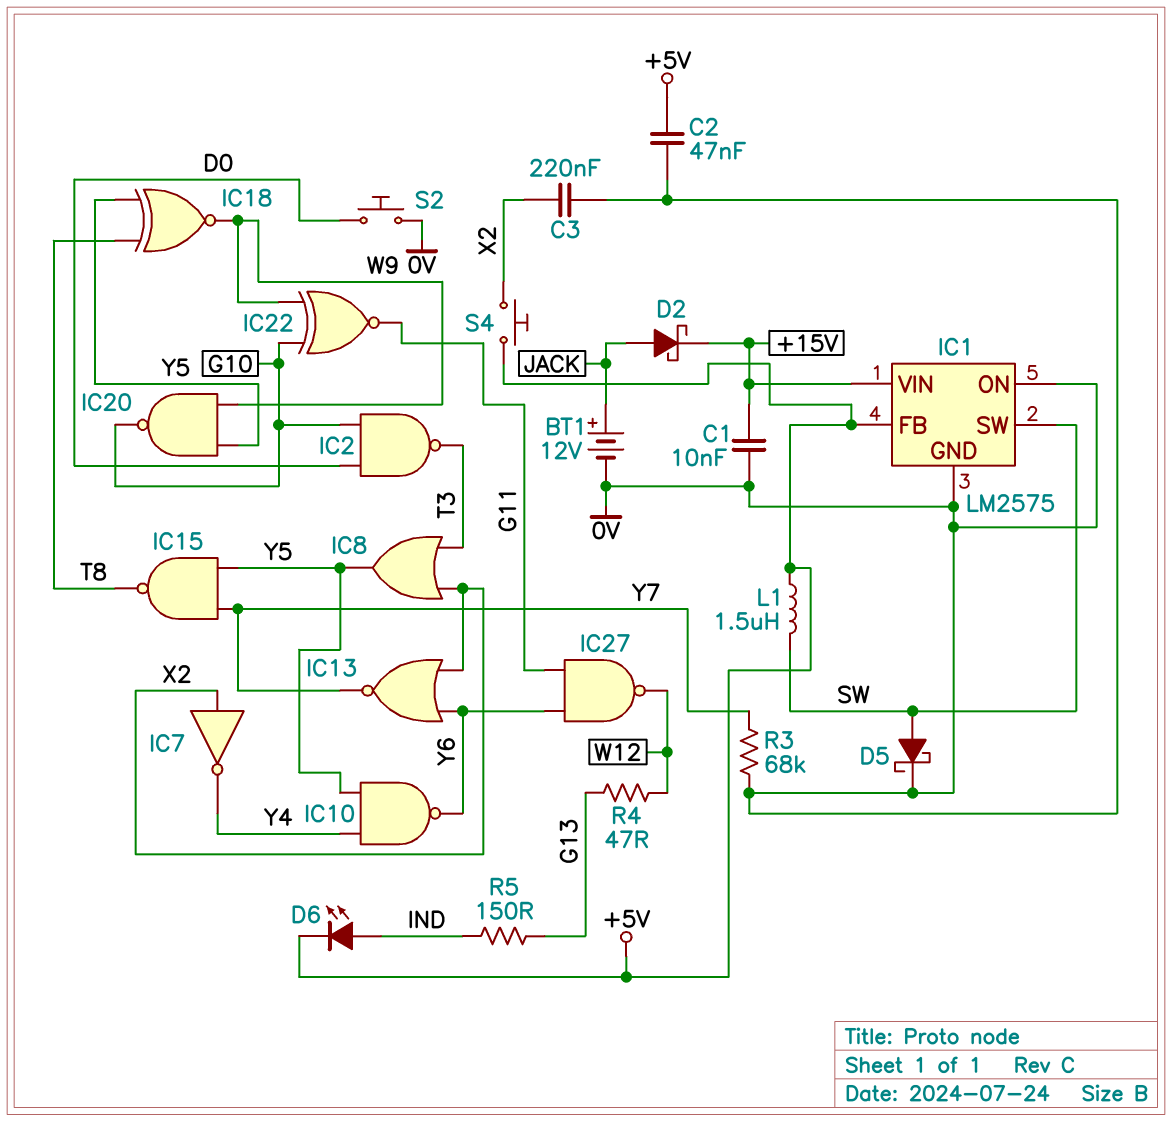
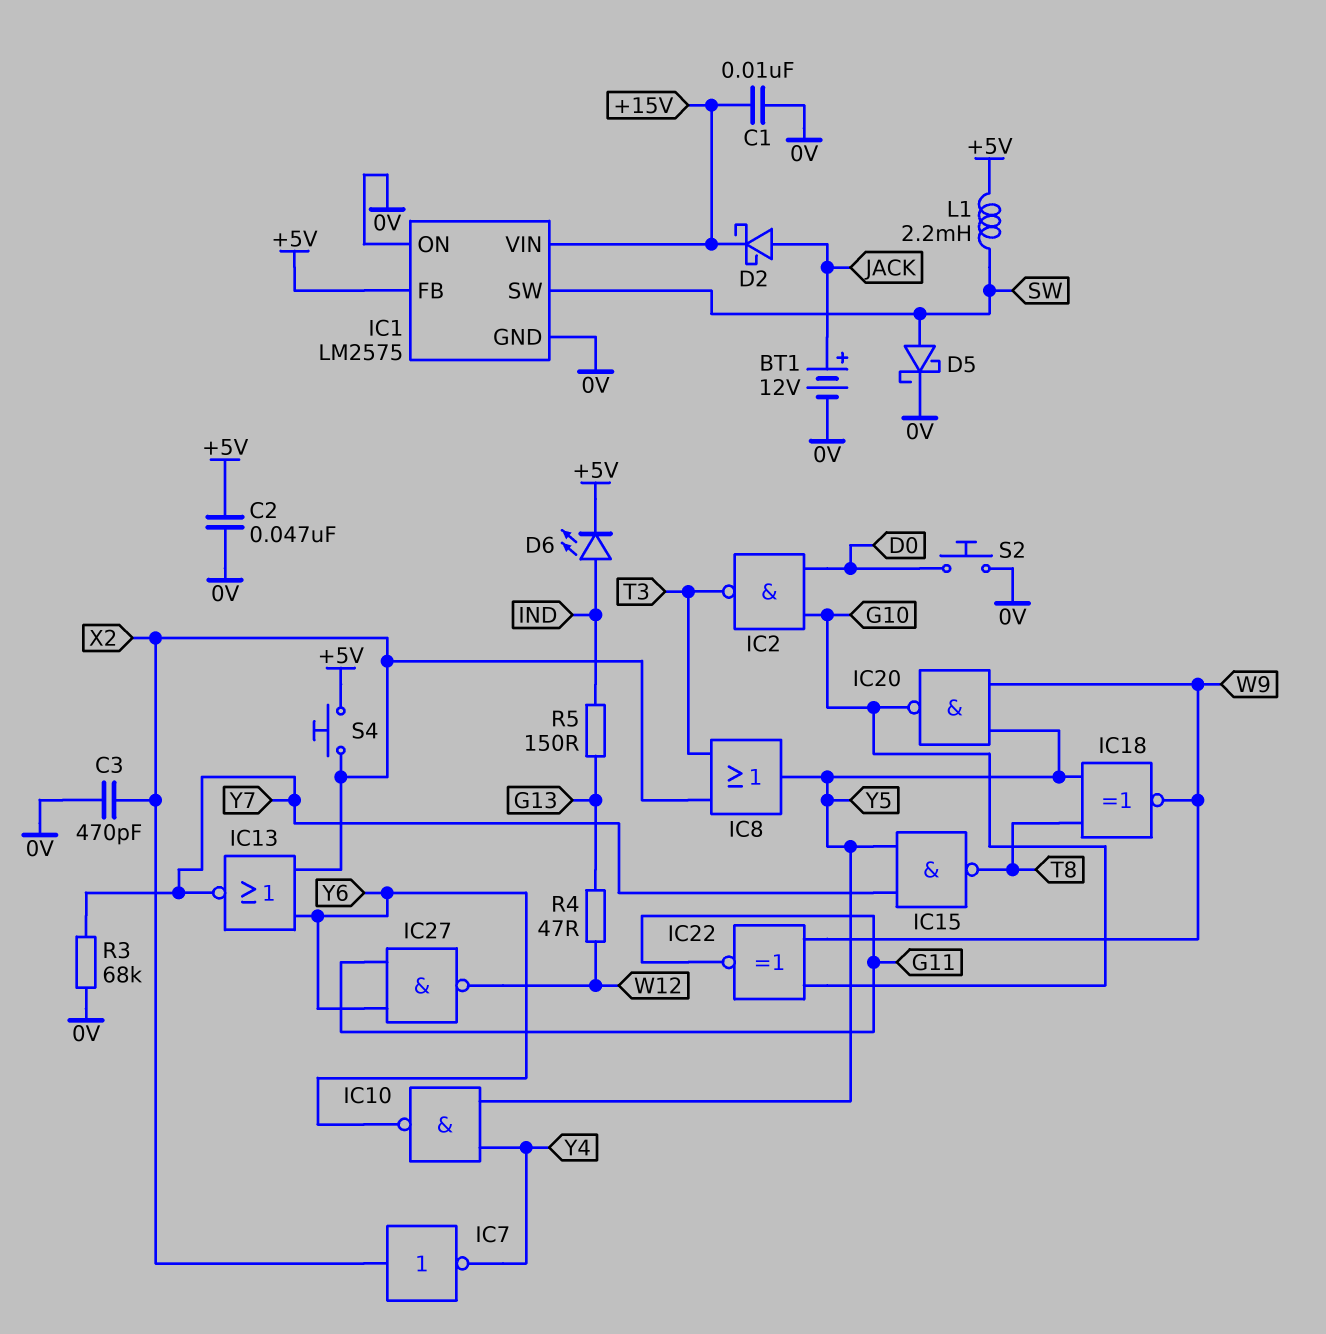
C3: 220nF (0V, X2) -> 470pF (0V, X2)
L1: 1.5uH (+5V, SW) -> 2.2mH (+5V, SW)

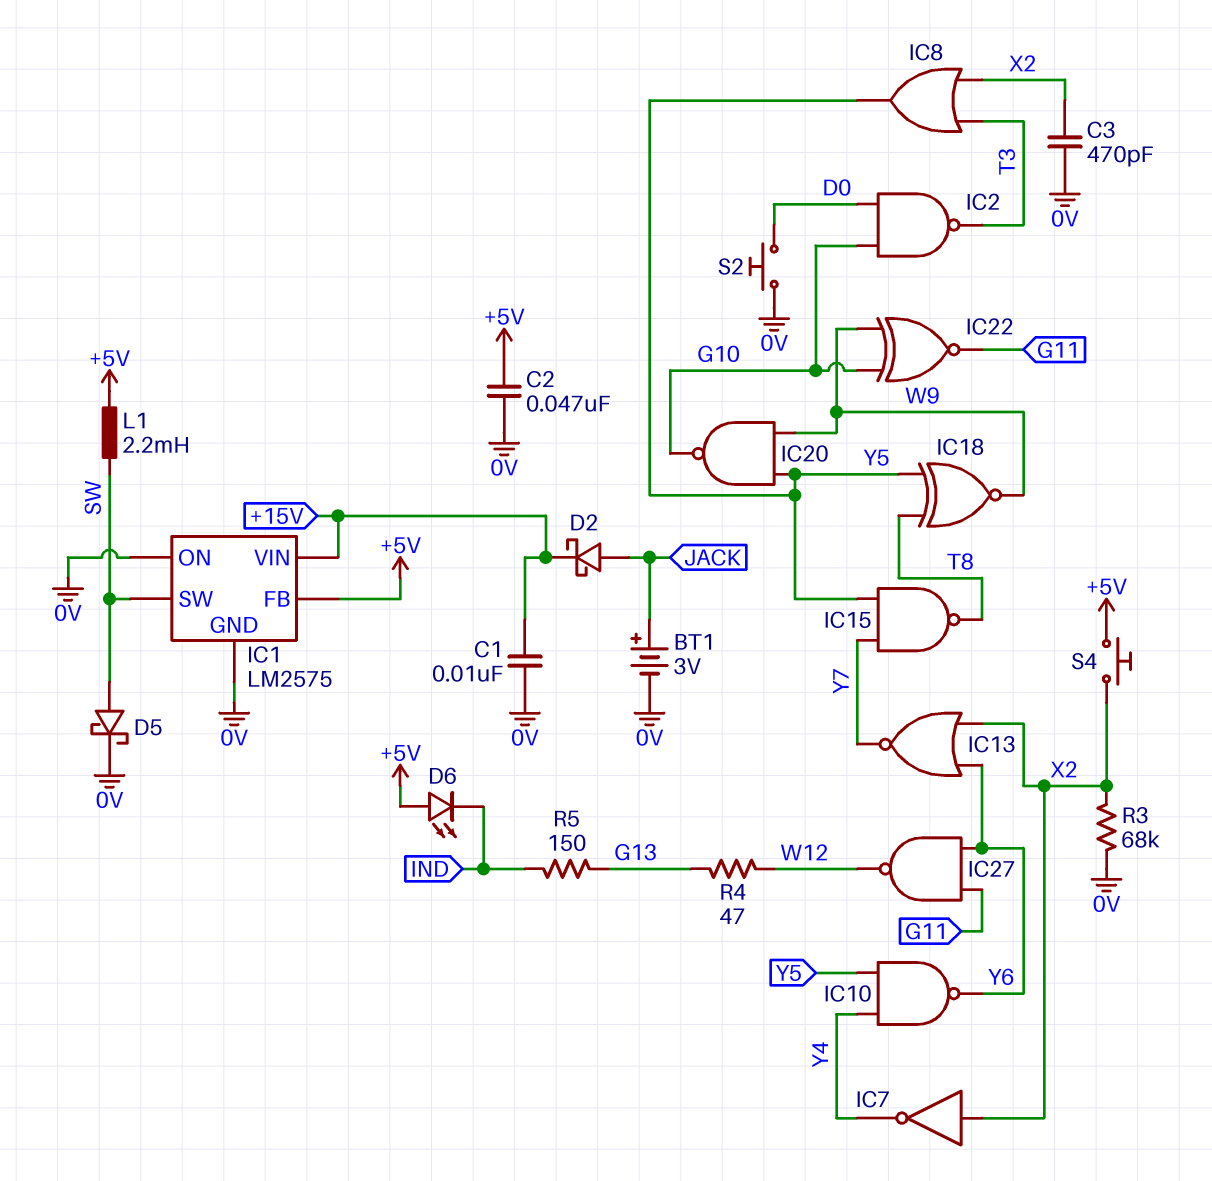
BT1: 12V (plus JACK, minus 0V) -> 3V (plus JACK, minus 0V)
D6: LED (A IND, K +5V) -> LED (A +5V, K IND)
R3: 68k (0V, Y7) -> 68k (0V, X2)

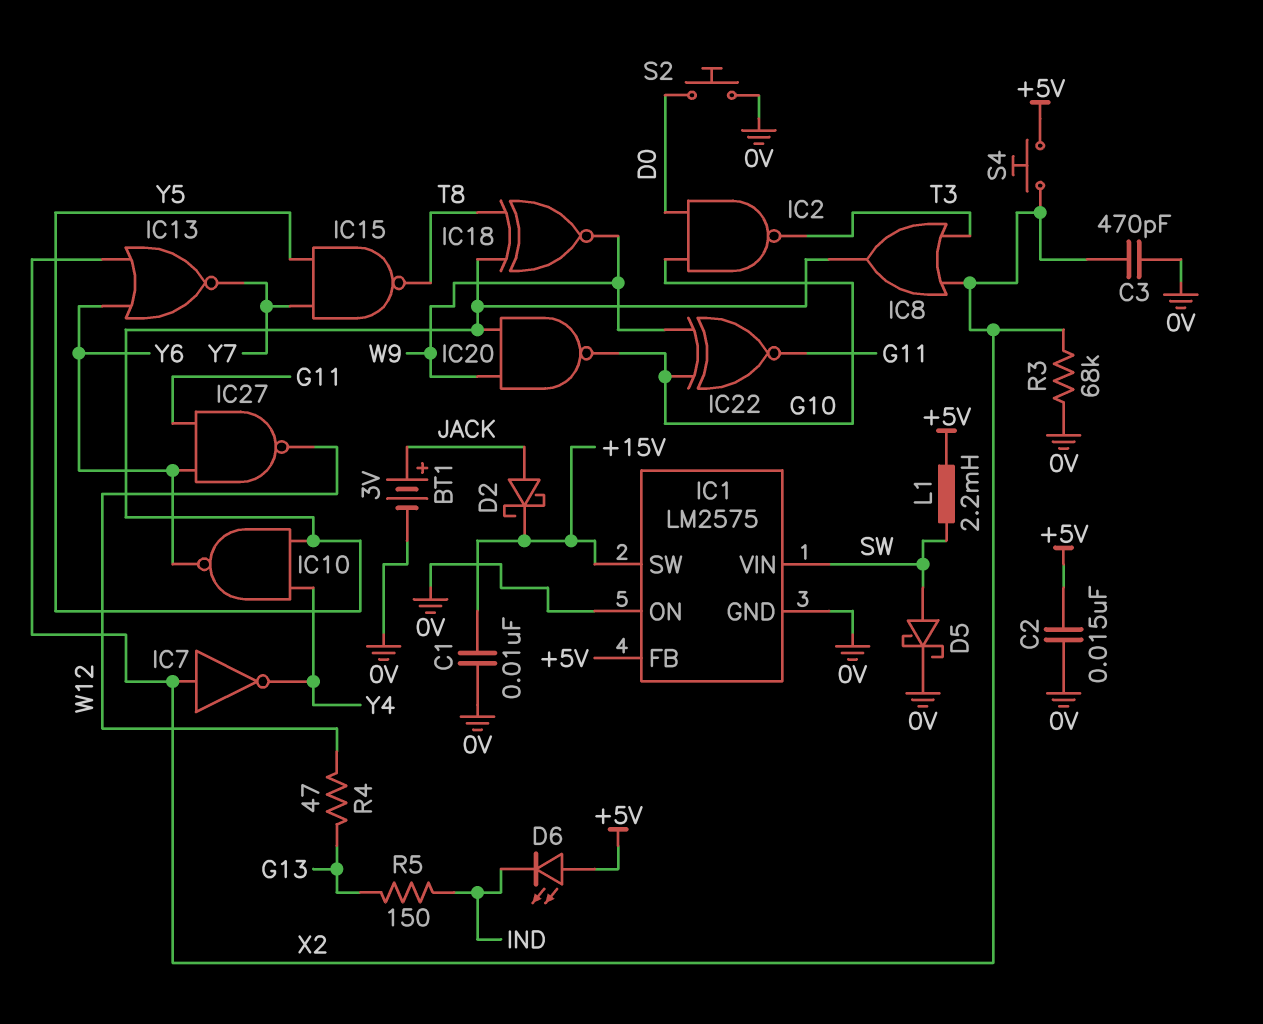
C2: 47nF (+5V, 0V) -> 15nF (+5V, 0V)
IC1 pin SW: SW -> +15V
IC1 pin VIN: +15V -> SW

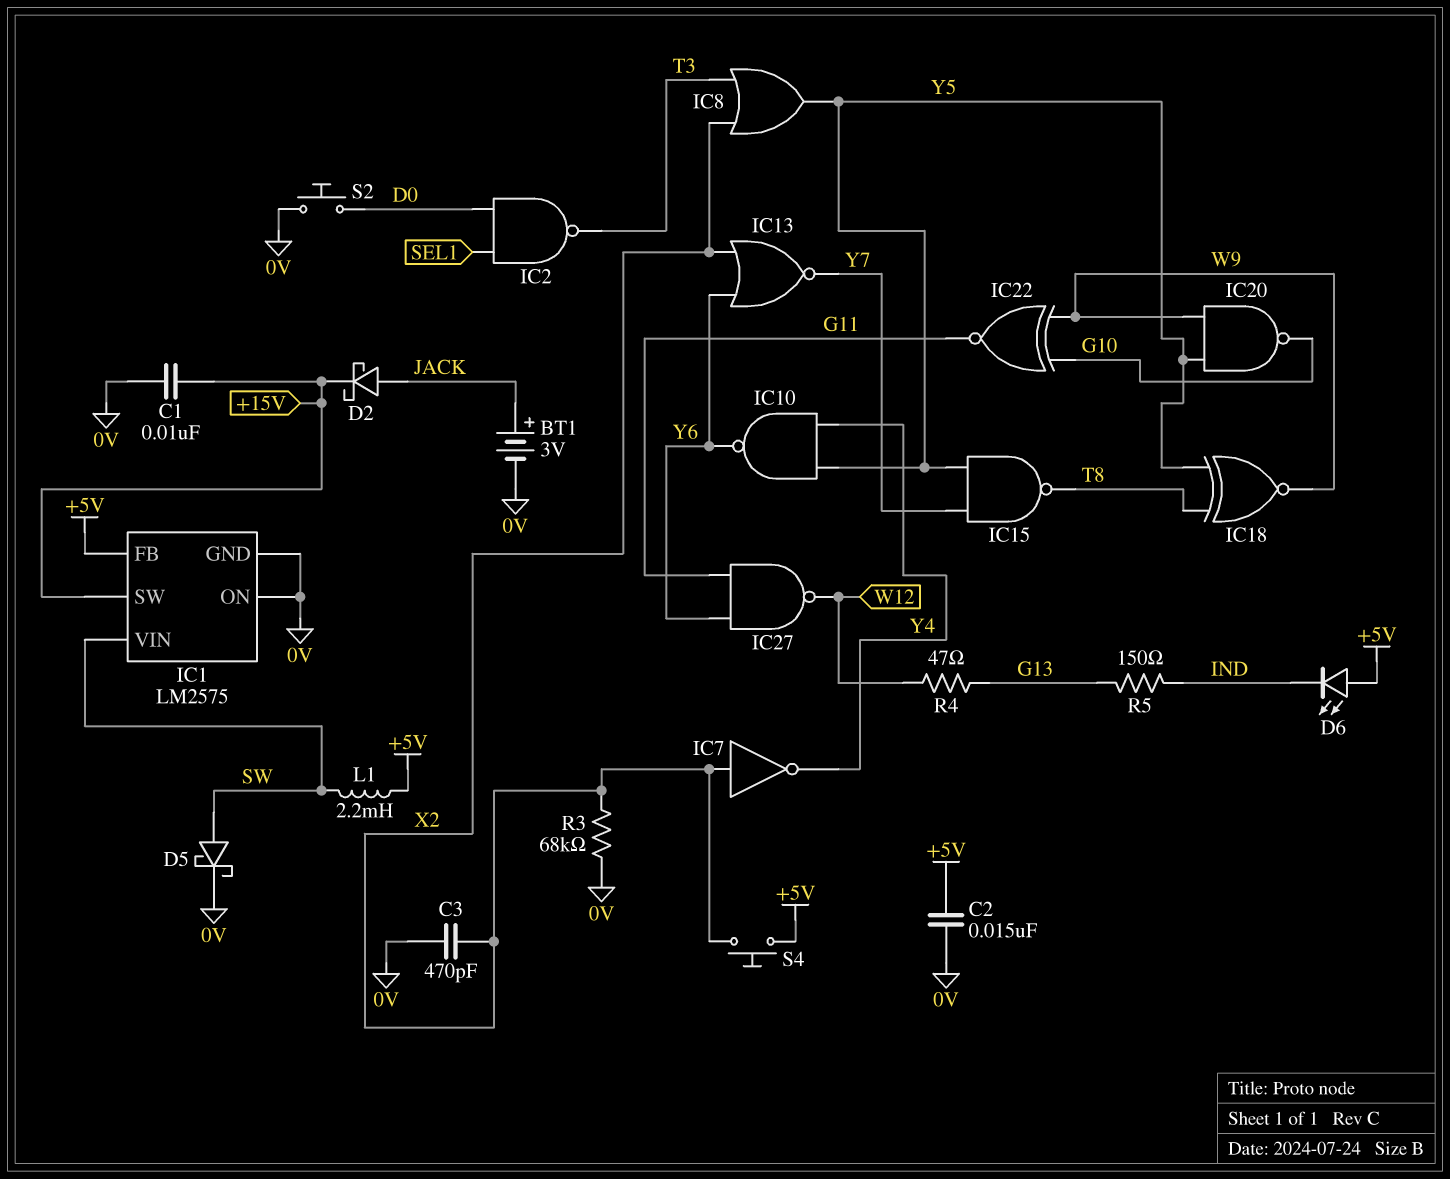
IC2: NAND (in D0, in G10, out T3) -> NAND (in D0, in SEL1, out T3)

